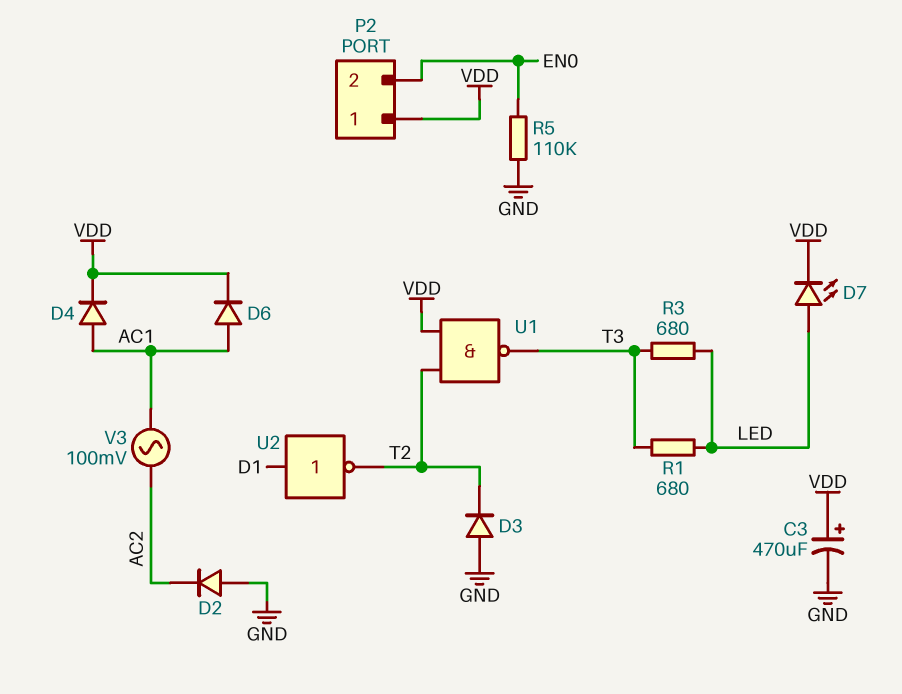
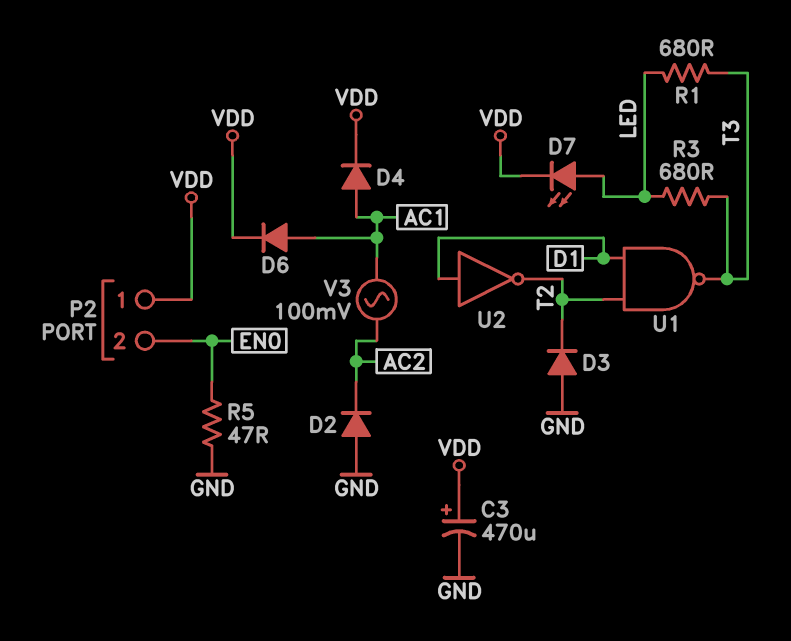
R5: 110k (EN0, GND) -> 47 (EN0, GND)
U1: NAND (in T2, in VDD, out T3) -> NAND (in D1, in T2, out T3)

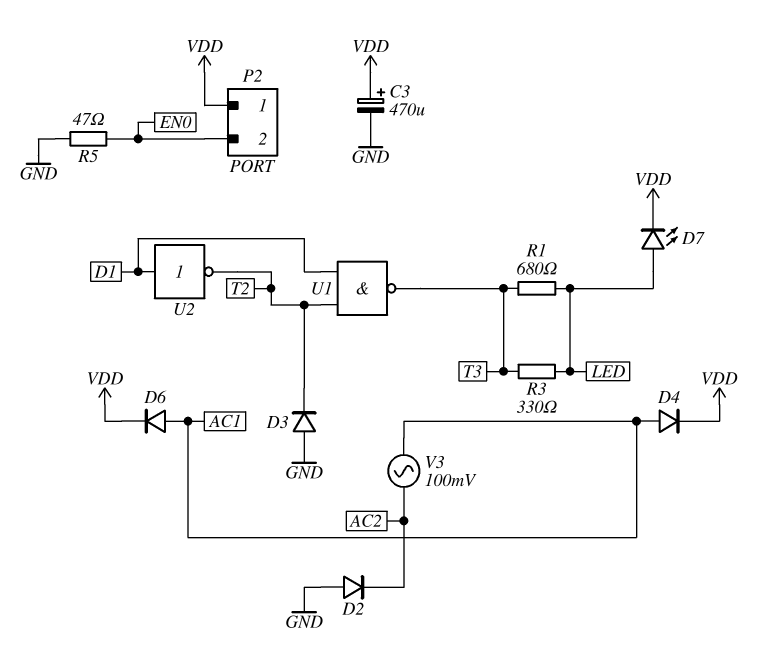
R3: 680 (LED, T3) -> 330 (LED, T3)

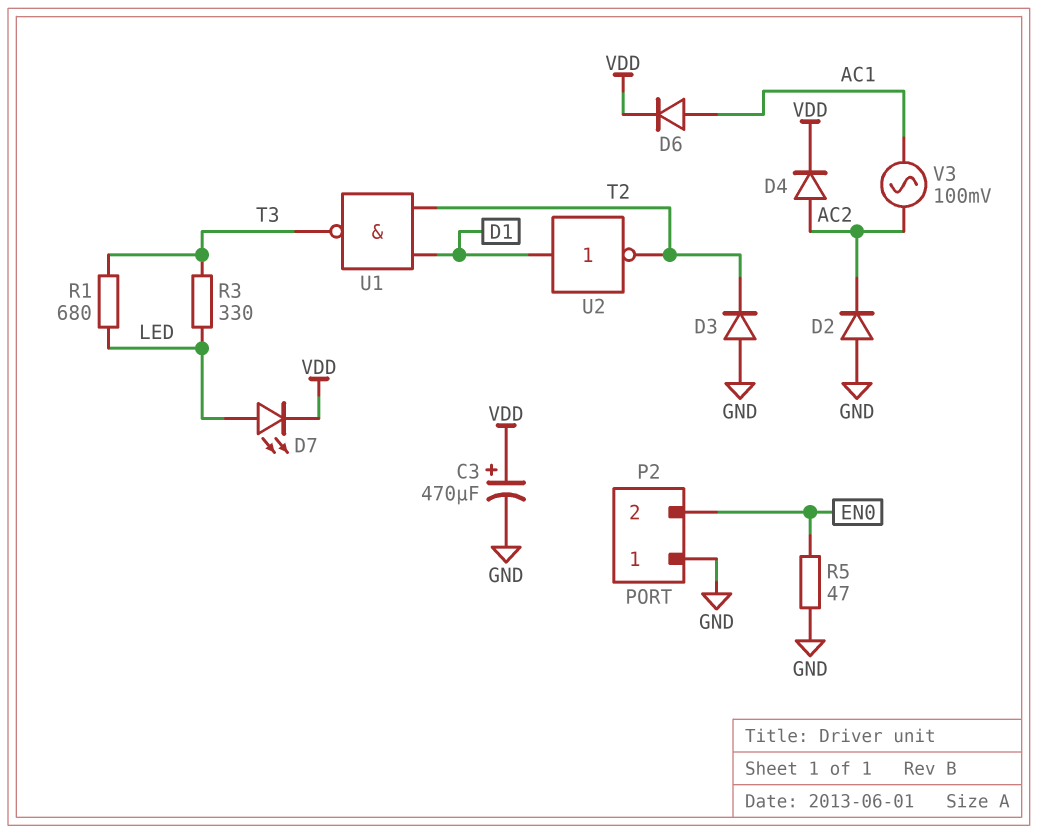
D4: diode (A AC1, K VDD) -> diode (A AC2, K VDD)
P2 pin 1: VDD -> GND

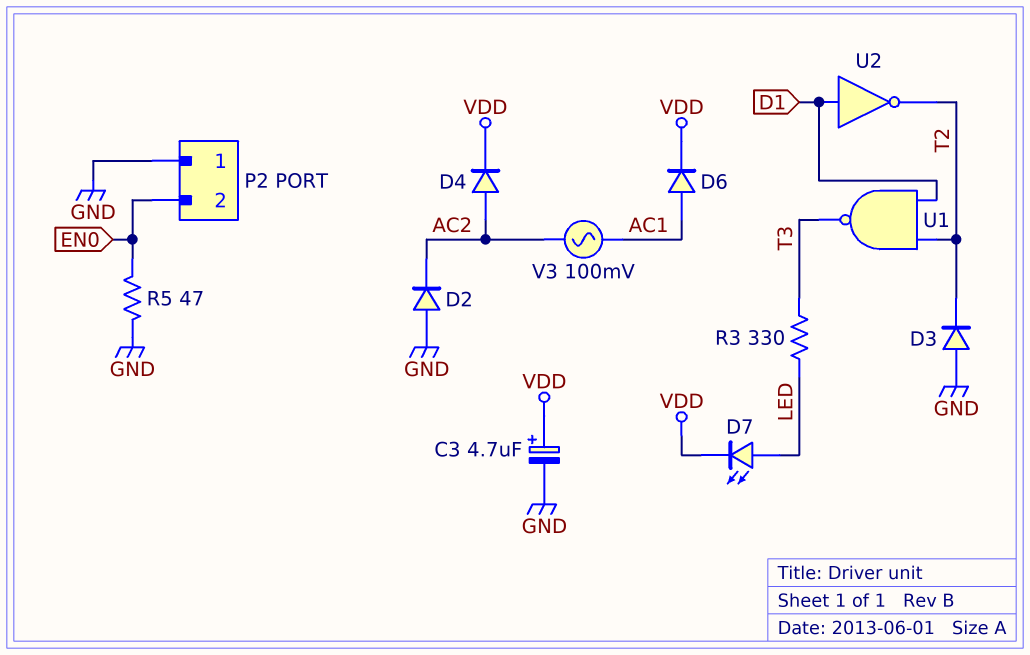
C3: 470uF (plus VDD, minus GND) -> 4.7uF (plus VDD, minus GND)
R1: 680 (LED, T3) -> none

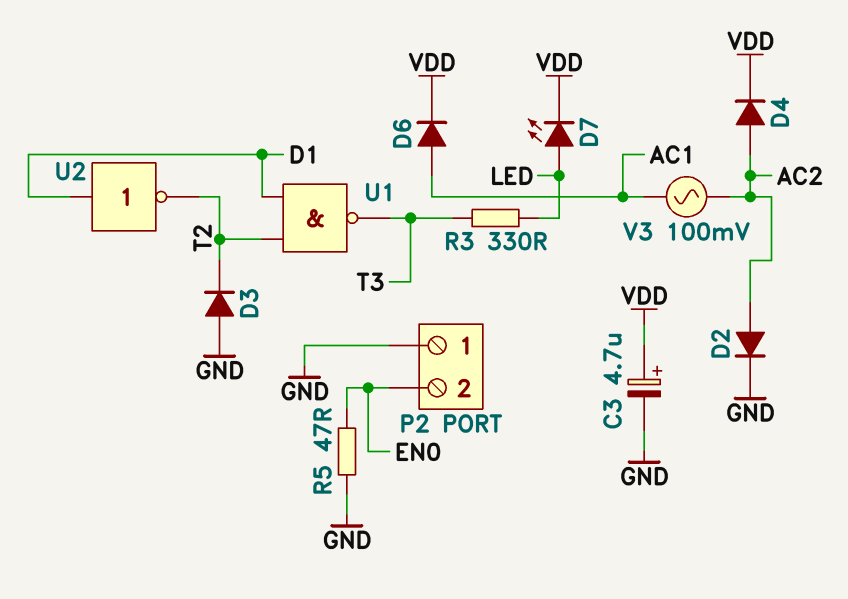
D2: diode (A GND, K AC2) -> diode (A AC2, K GND)

